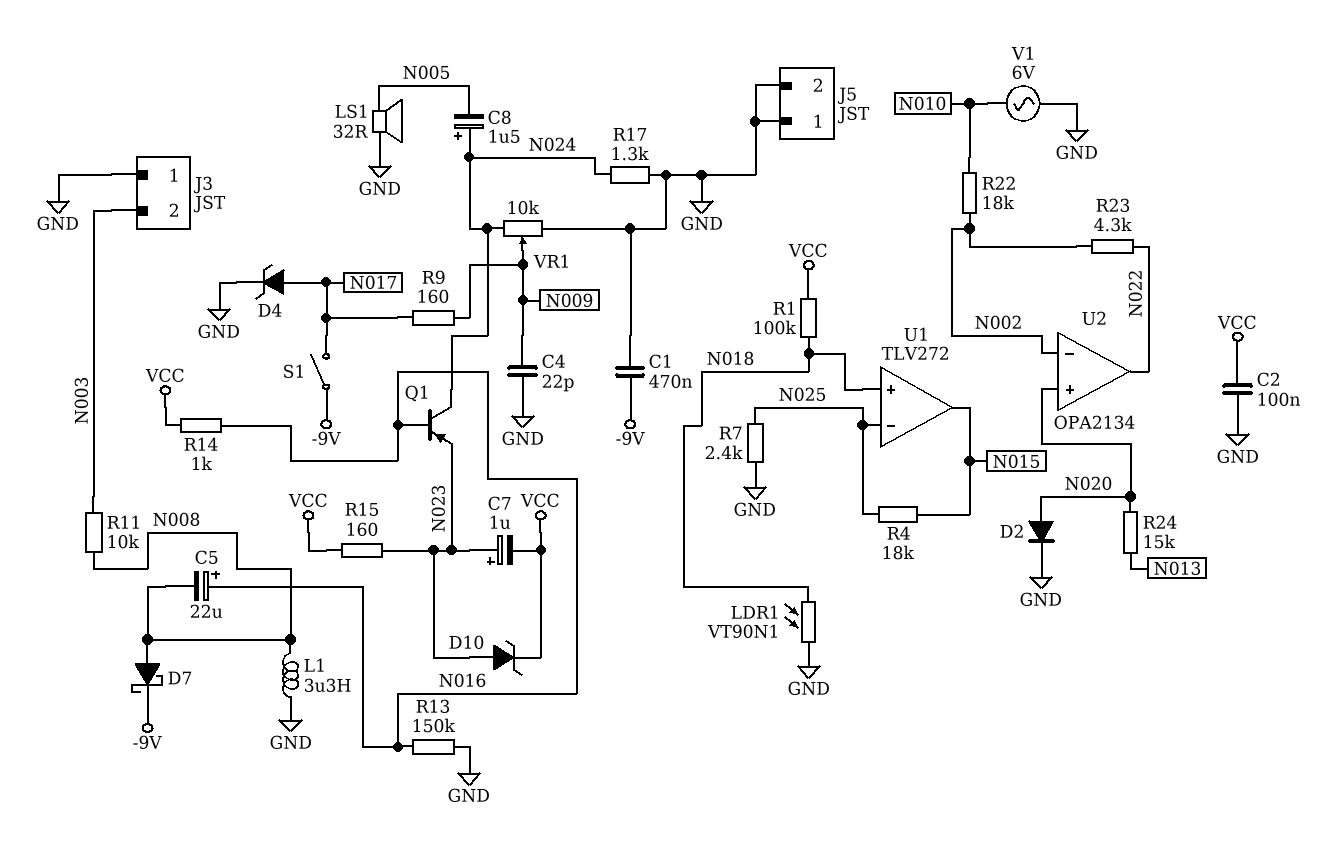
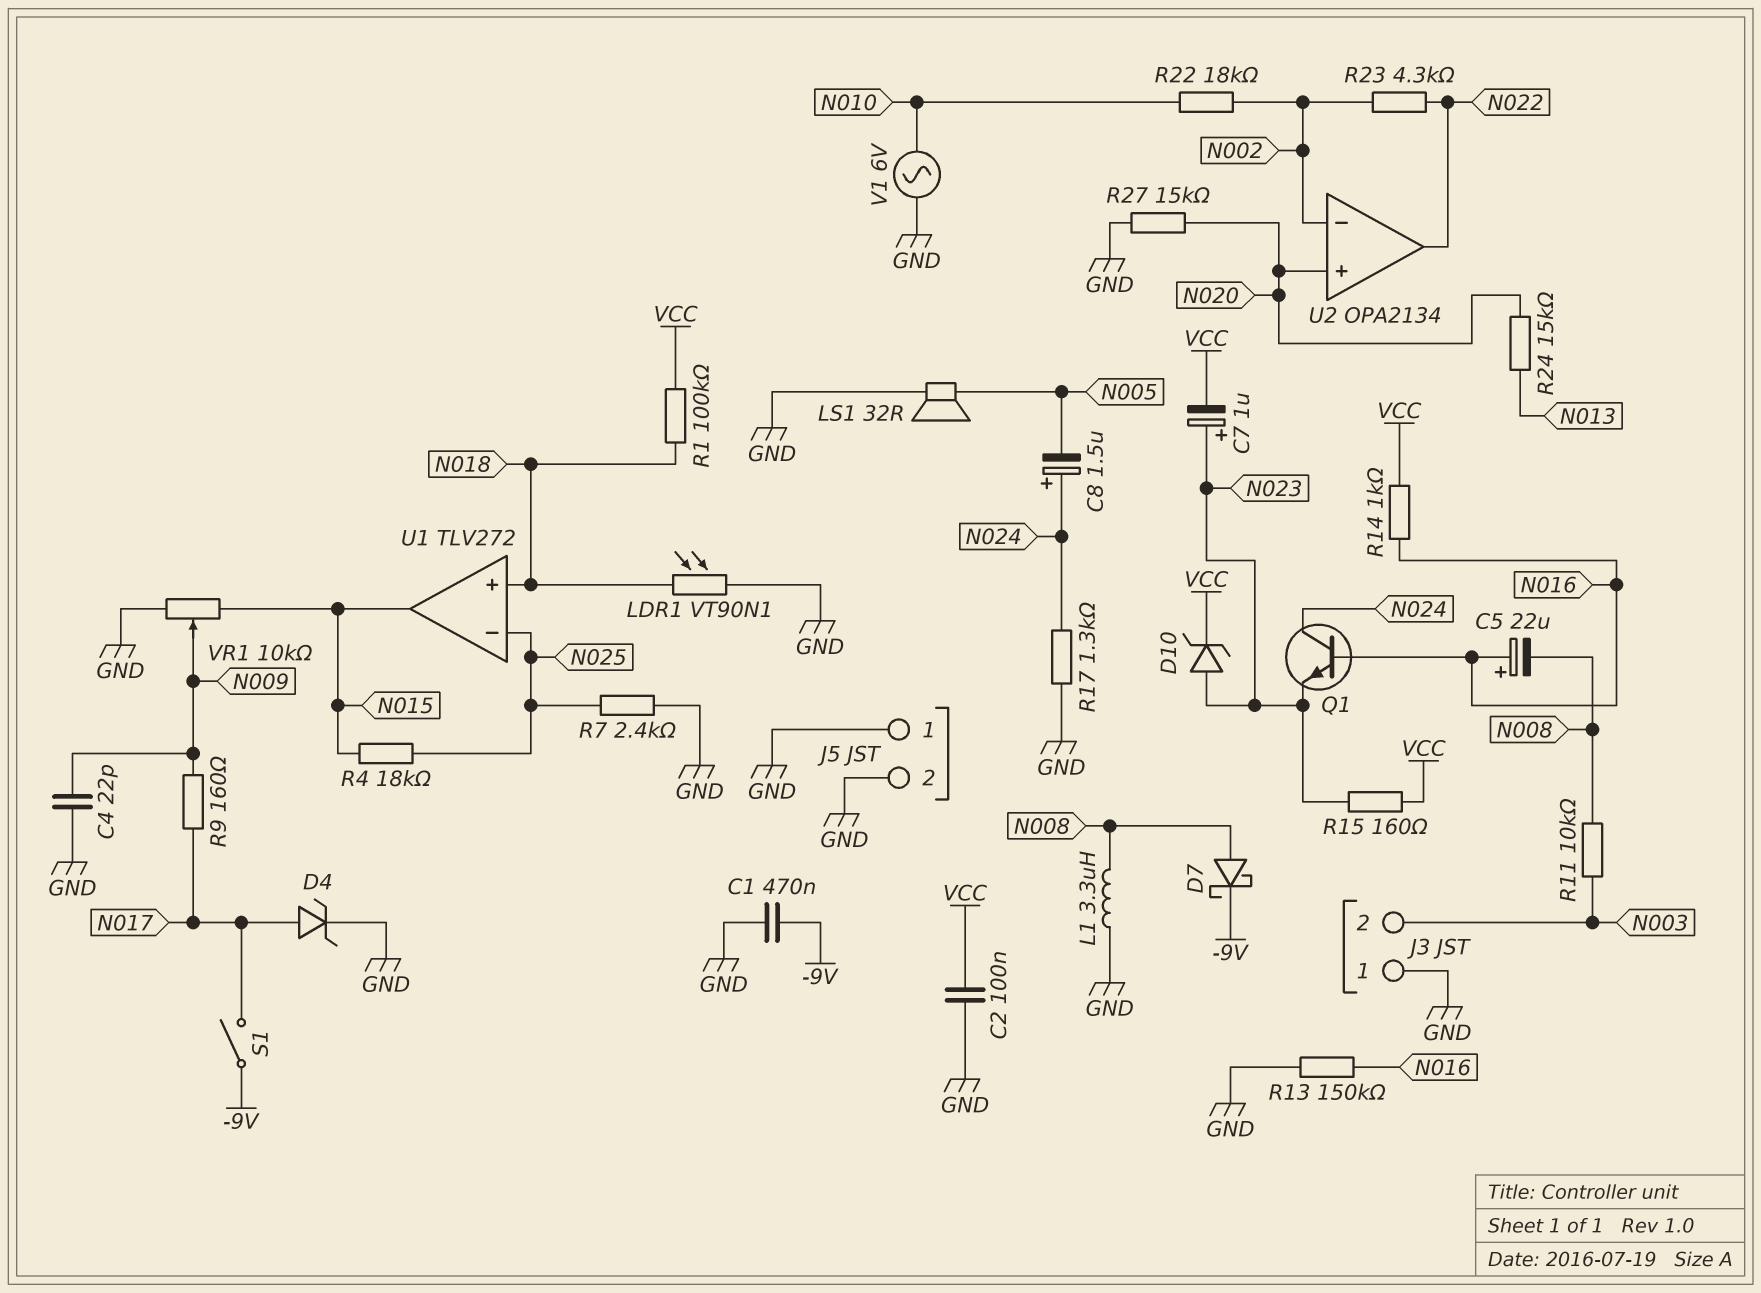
D2: diode (A N020, K GND) -> none
Q1: PNP (B N016, C N024, E N023) -> NPN (B N016, C N024, E N023)
R27: none -> 15k (GND, N020)
VR1: 10k (GND, N024, wiper N009) -> 10k (GND, N015, wiper N009)

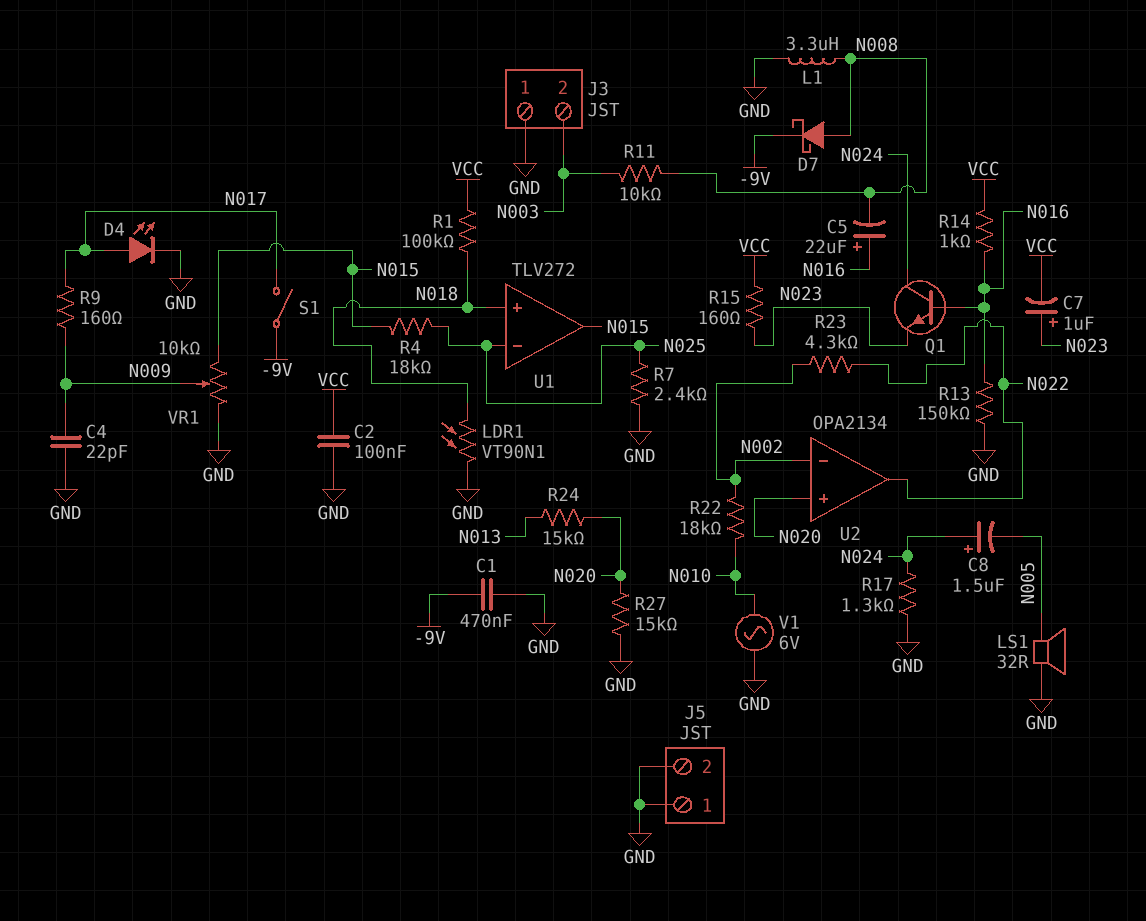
D4: zener (A N017, K GND) -> LED (A N017, K GND)
D10: zener (A N023, K VCC) -> none

